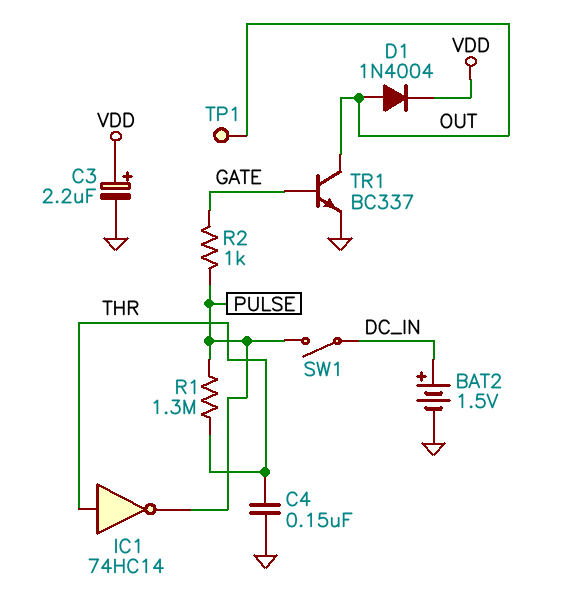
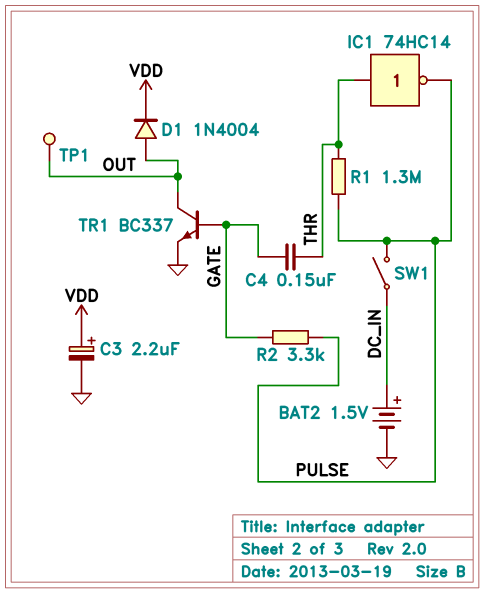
C4: 150nF (GND, THR) -> 150nF (GATE, THR)
R2: 1k (GATE, PULSE) -> 3.3k (GATE, PULSE)

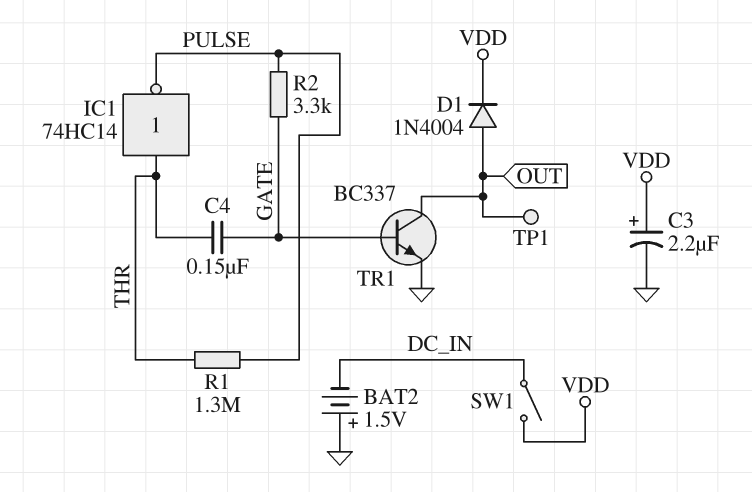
BAT2: 1.5V (plus DC_IN, minus GND) -> 1.5V (plus GND, minus DC_IN)
SW1: switch (DC_IN, PULSE) -> switch (DC_IN, VDD)

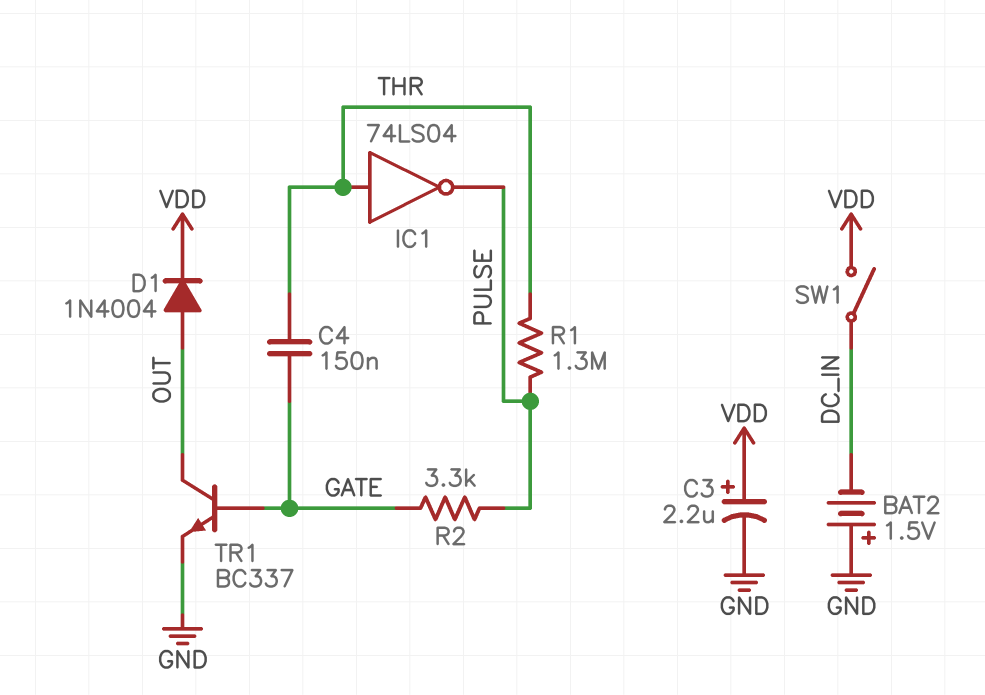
IC1: NOT 74HC14 (in THR, out PULSE) -> NOT 74LS04 (in THR, out PULSE)
TP1: test point (OUT) -> none

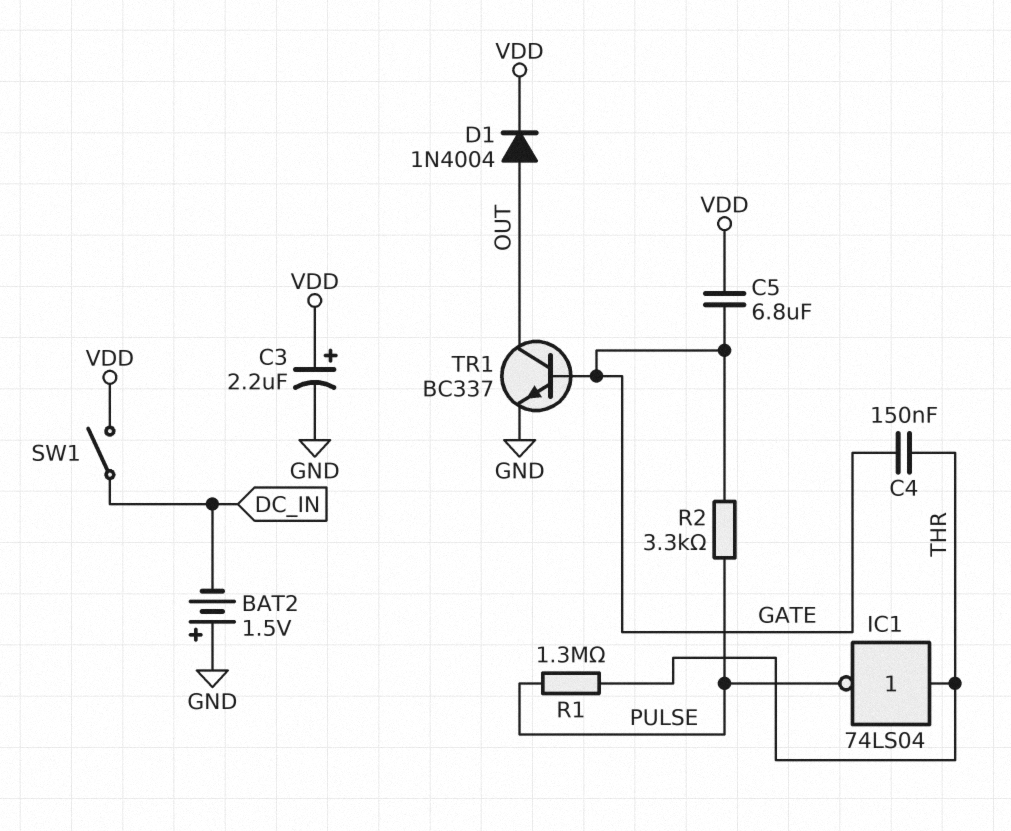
C5: none -> 6.8uF (GATE, VDD)

